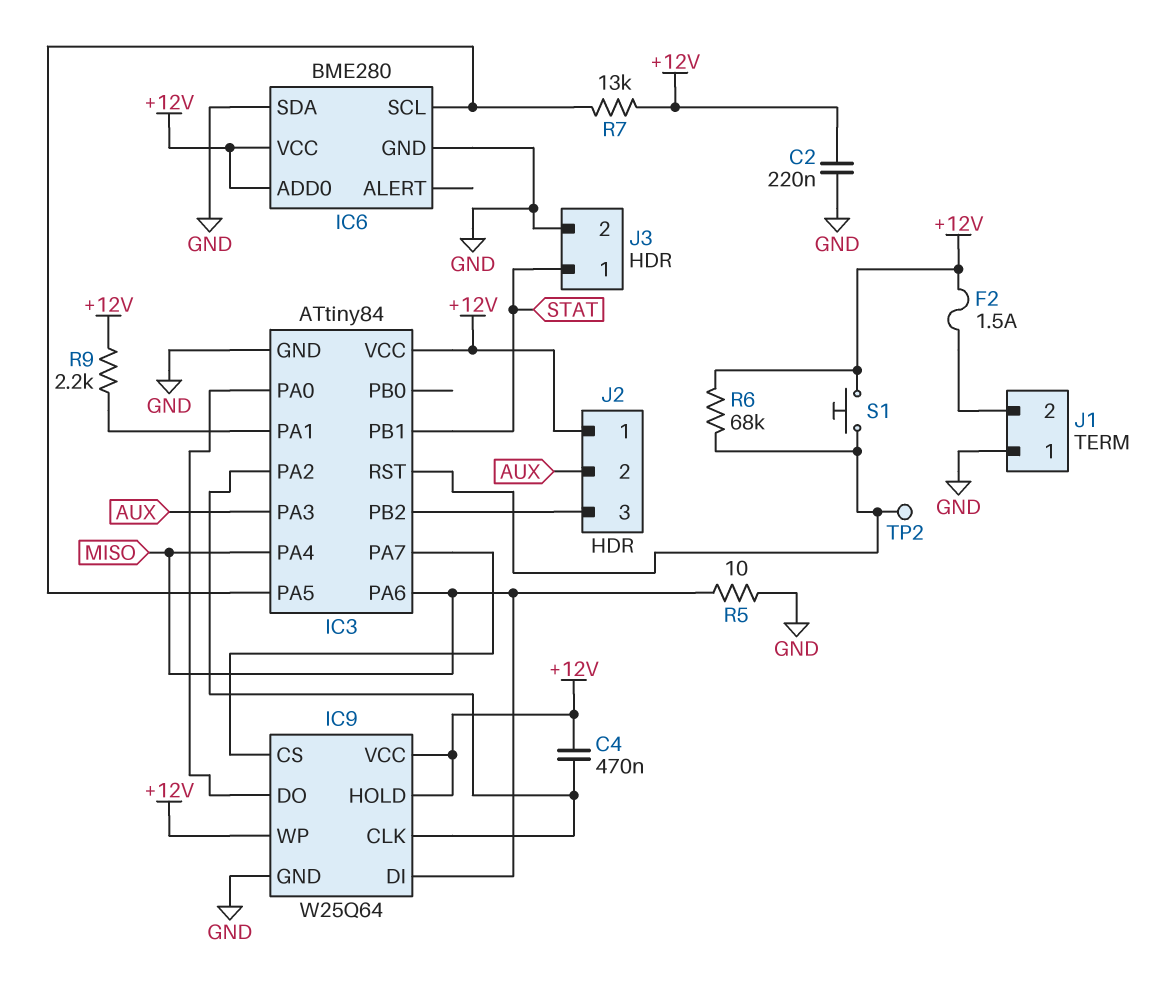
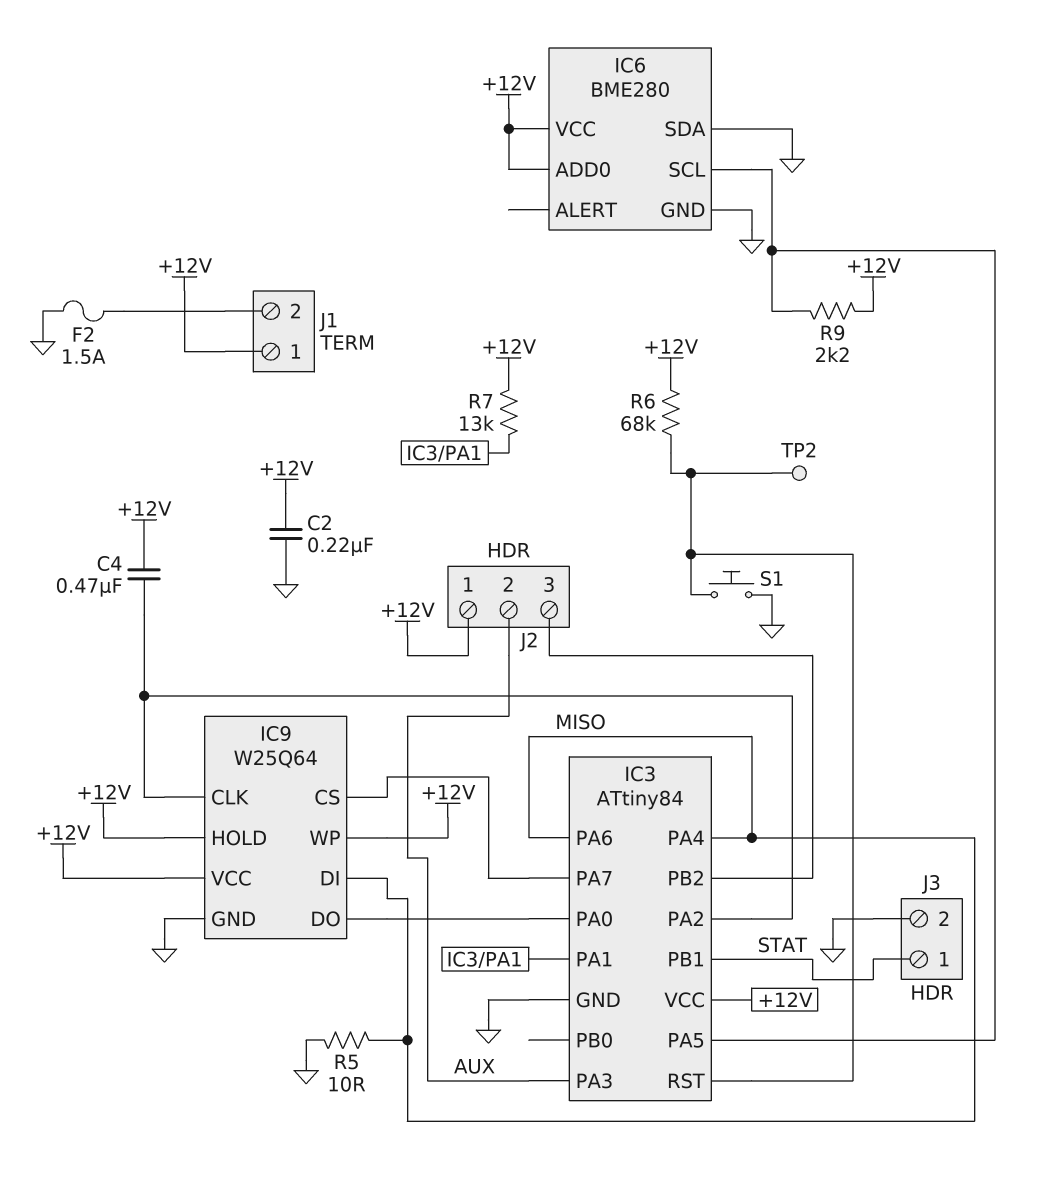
F2: 1.5A (+12V, J1/2) -> 1.5A (GND, J1/2)
J1 pin 1: GND -> +12V
R7: 13k (+12V, IC3/PA5) -> 13k (+12V, IC3/PA1)
R9: 2.2k (+12V, IC3/PA1) -> 2.2k (+12V, IC3/PA5)
S1: button (+12V, IC3/RST) -> button (GND, IC3/RST)

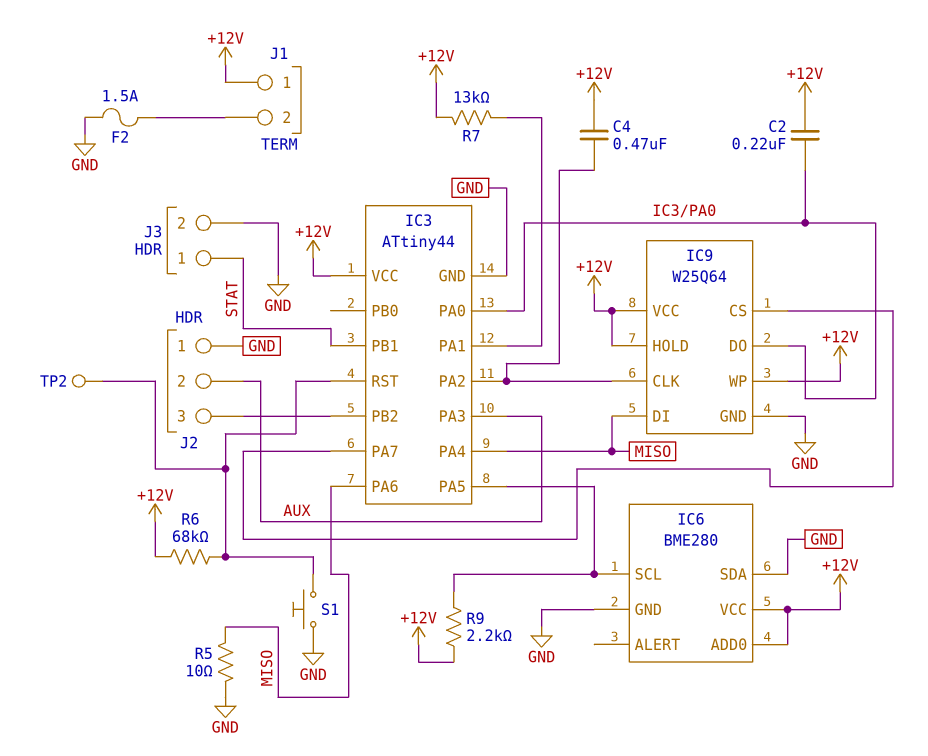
C2: 220nF (+12V, GND) -> 220nF (+12V, IC3/PA0)
IC3: ATtiny84 -> ATtiny44
J2 pin 1: +12V -> GND

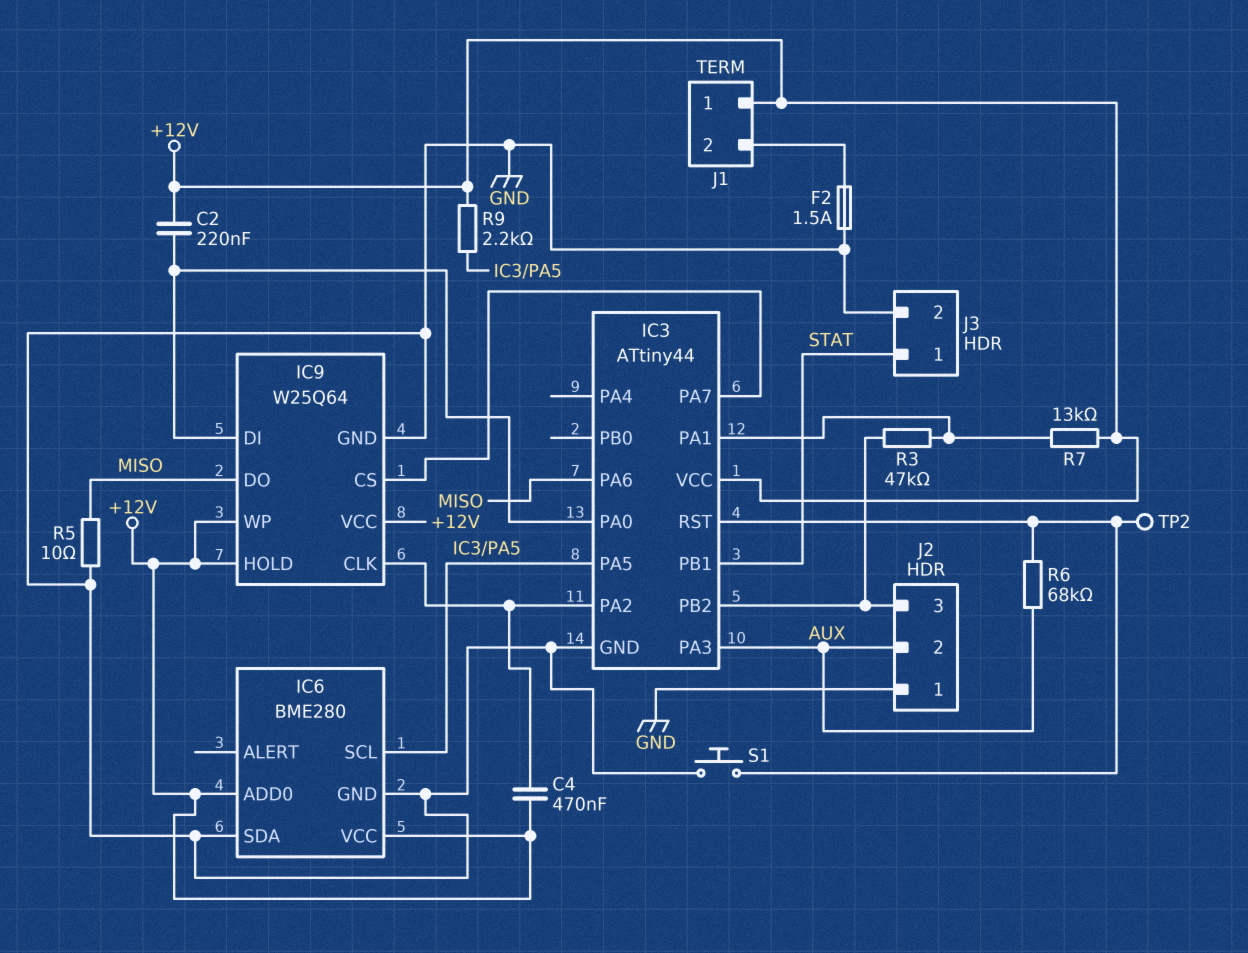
IC3 pin PA4: MISO -> none
IC9 pin DI: MISO -> IC3/PA0
IC9 pin DO: IC3/PA0 -> MISO
R3: none -> 47k (IC3/PA1, IC3/PB2)
R6: 68k (+12V, IC3/RST) -> 68k (AUX, IC3/RST)

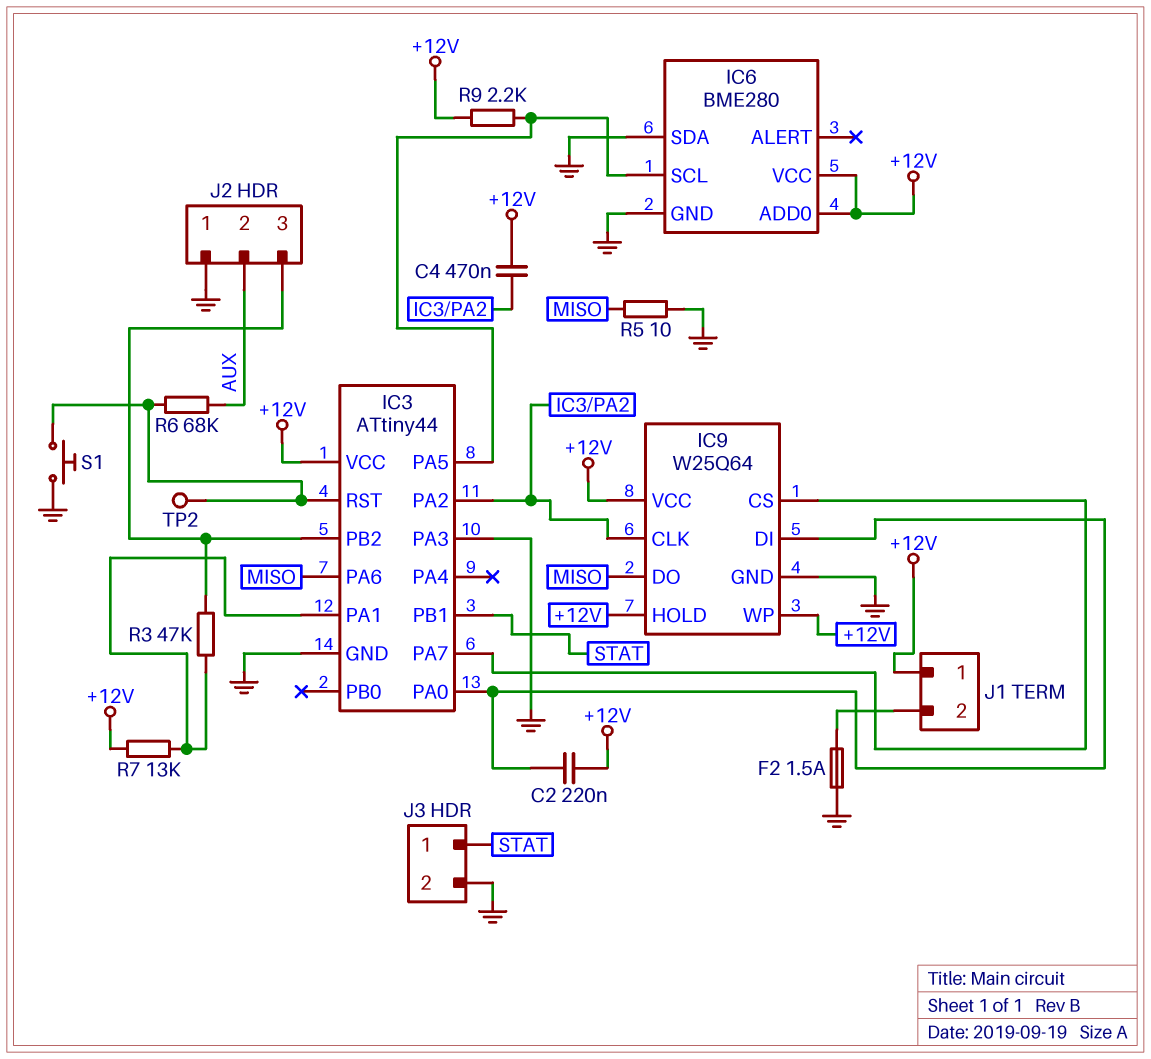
IC3 pin PA3: AUX -> GND

